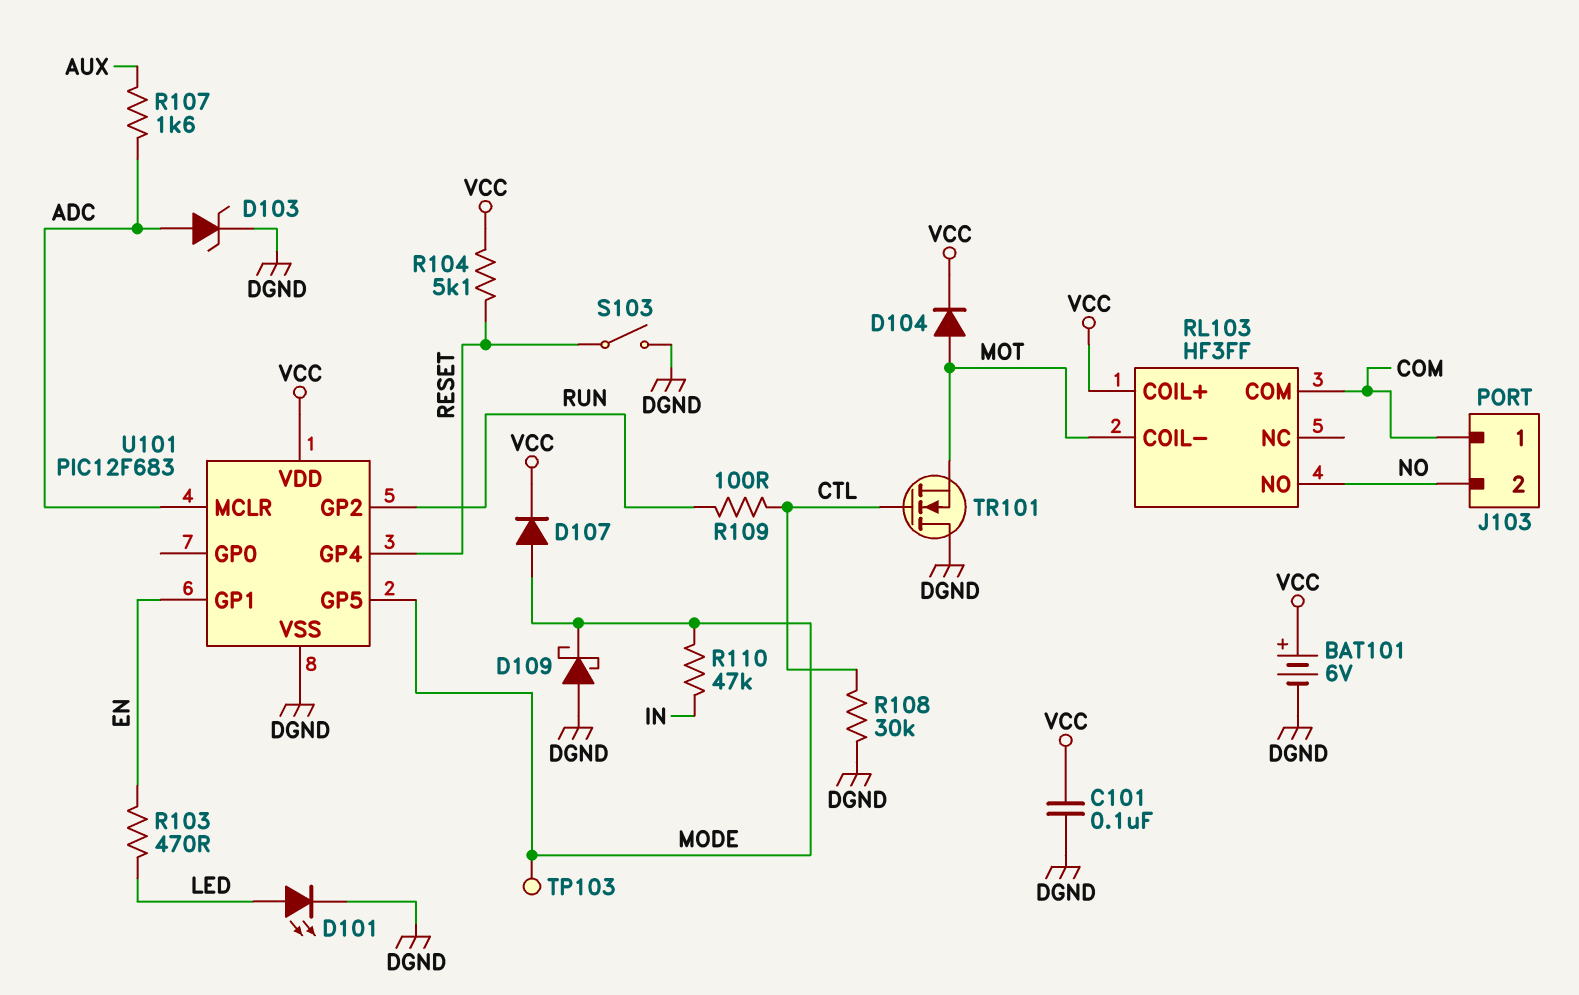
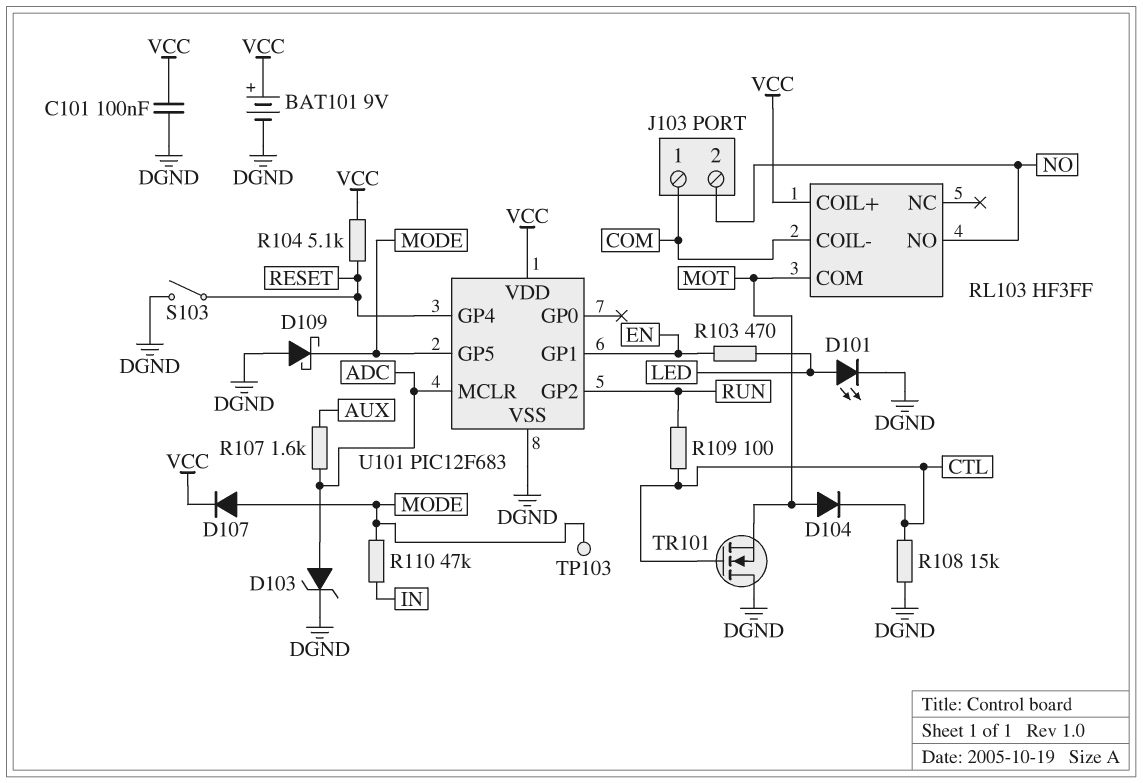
BAT101: 6V (plus VCC, minus DGND) -> 9V (plus VCC, minus DGND)
D104: diode (A MOT, K VCC) -> diode (A MOT, K CTL)
R108: 30k (CTL, DGND) -> 15k (CTL, DGND)
RL103 pin COIL-: MOT -> COM
RL103 pin COM: COM -> MOT

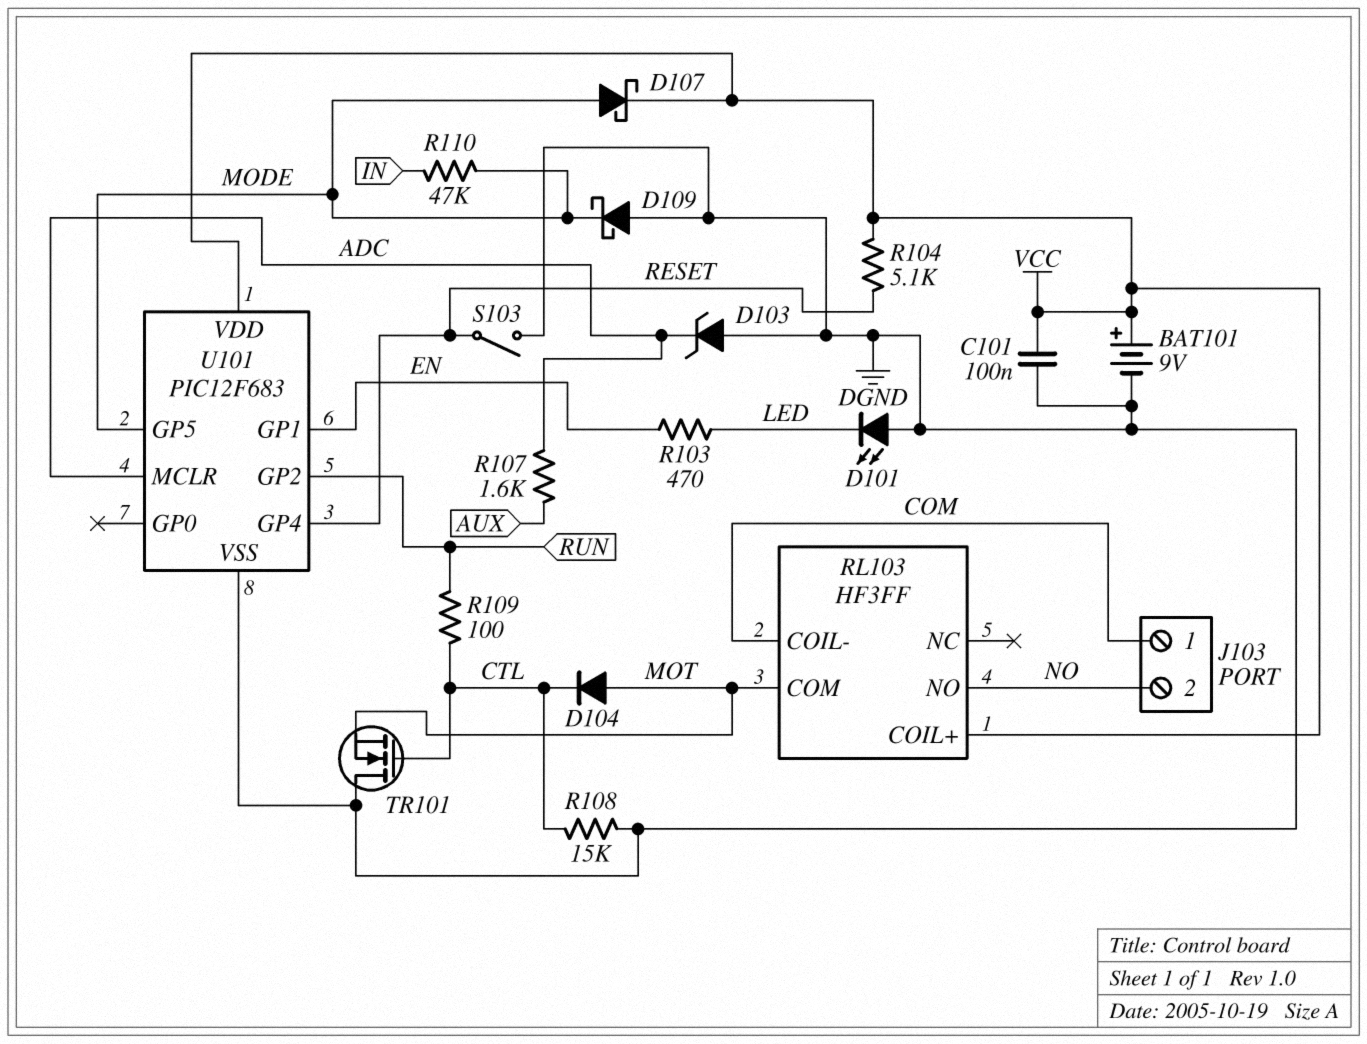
D101: LED (A LED, K DGND) -> LED (A DGND, K LED)
D103: zener (A ADC, K DGND) -> zener (A DGND, K ADC)
D107: diode (A MODE, K VCC) -> schottky (A MODE, K VCC)
TP103: test point (MODE) -> none

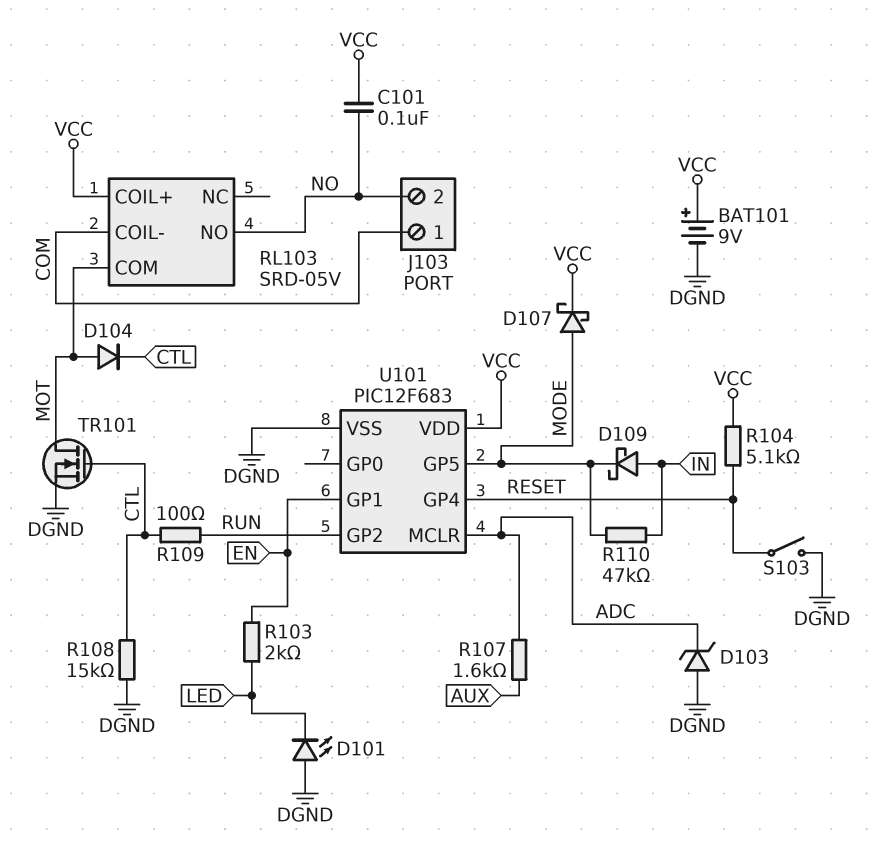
C101: 100nF (DGND, VCC) -> 100nF (NO, VCC)
D109: schottky (A DGND, K MODE) -> schottky (A IN, K MODE)
R103: 470 (EN, LED) -> 2k (EN, LED)
RL103: HF3FF -> SRD-05V
TR101: NMOS (G CTL, D DGND, S MOT) -> NMOS (G CTL, D MOT, S DGND)

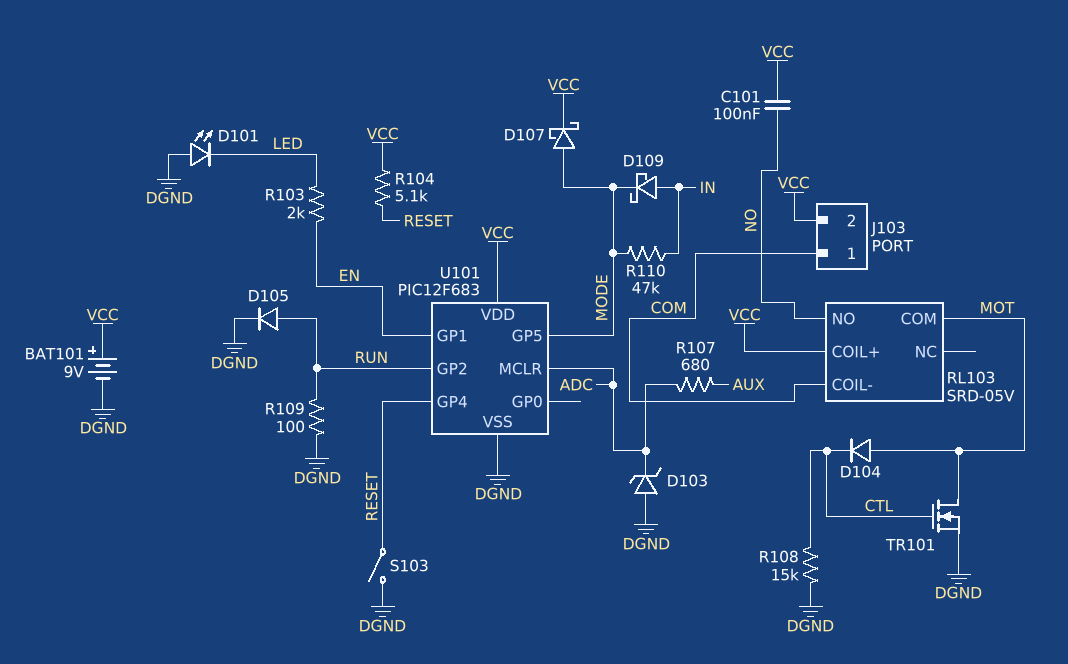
D105: none -> diode (A RUN, K DGND)
J103 pin 2: NO -> VCC
R107: 1.6k (ADC, AUX) -> 680 (ADC, AUX)
R109: 100 (CTL, RUN) -> 100 (DGND, RUN)

